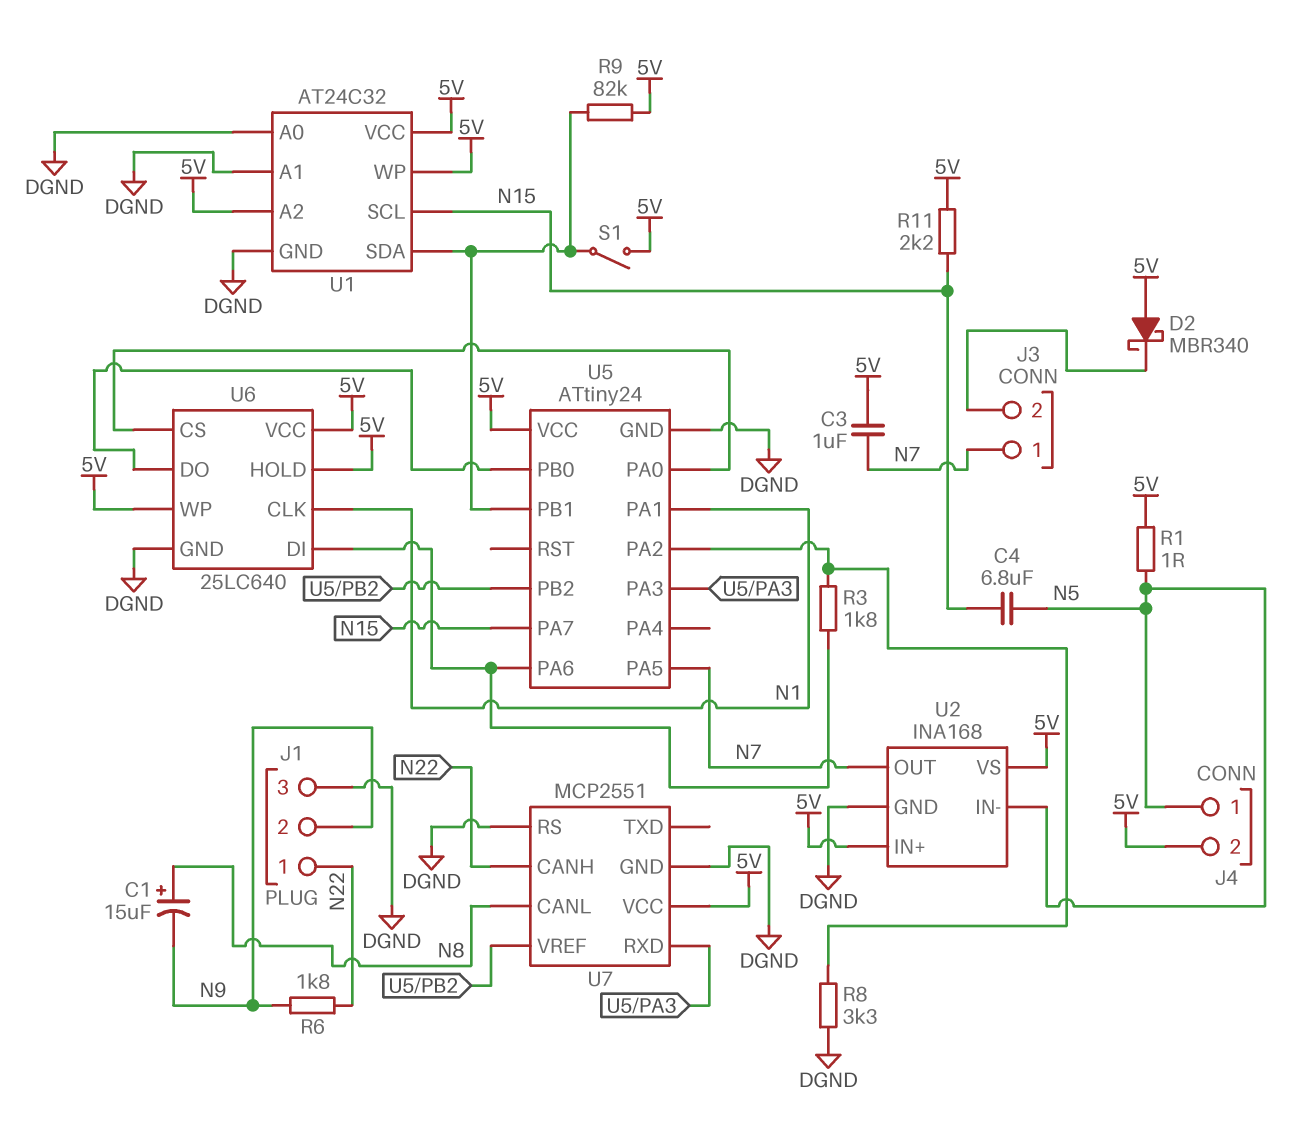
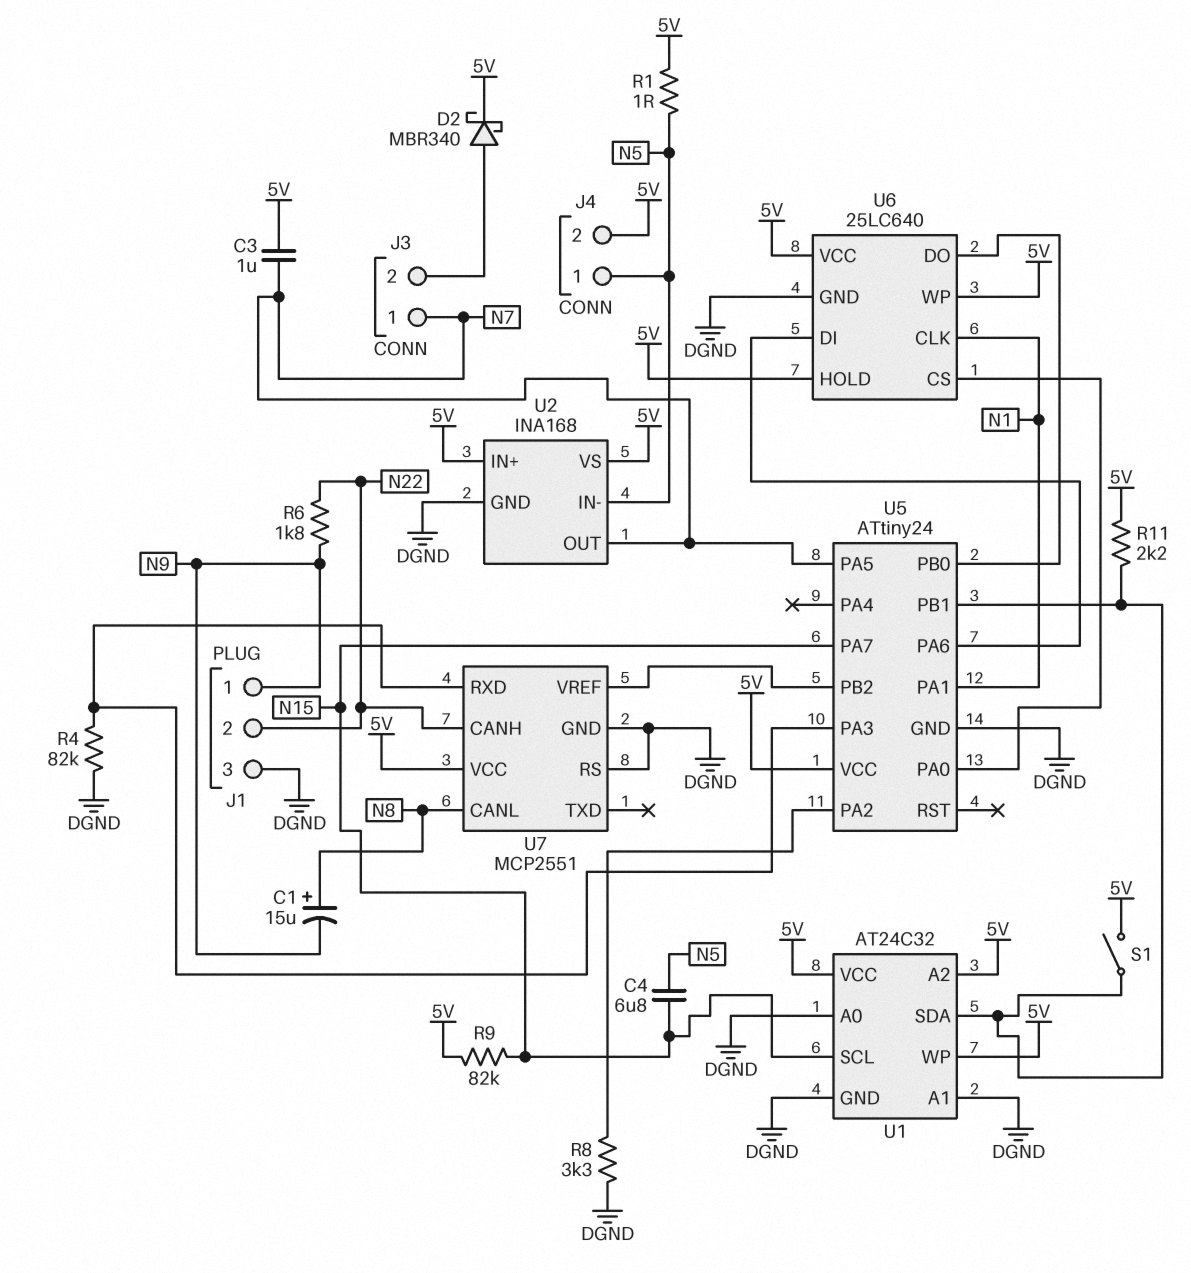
D2: schottky MBR340 (A 5V, K J3/2) -> schottky MBR340 (A J3/2, K 5V)
J1 pin 1: N22 -> N9
J1 pin 2: N9 -> N22
R3: 1.8k (U5/PA2, U5/PA6) -> none
R4: none -> 82k (DGND, U5/PA3)
R9: 82k (5V, U1/SDA) -> 82k (5V, N15)
R11: 2.2k (5V, N15) -> 2.2k (5V, U1/SDA)

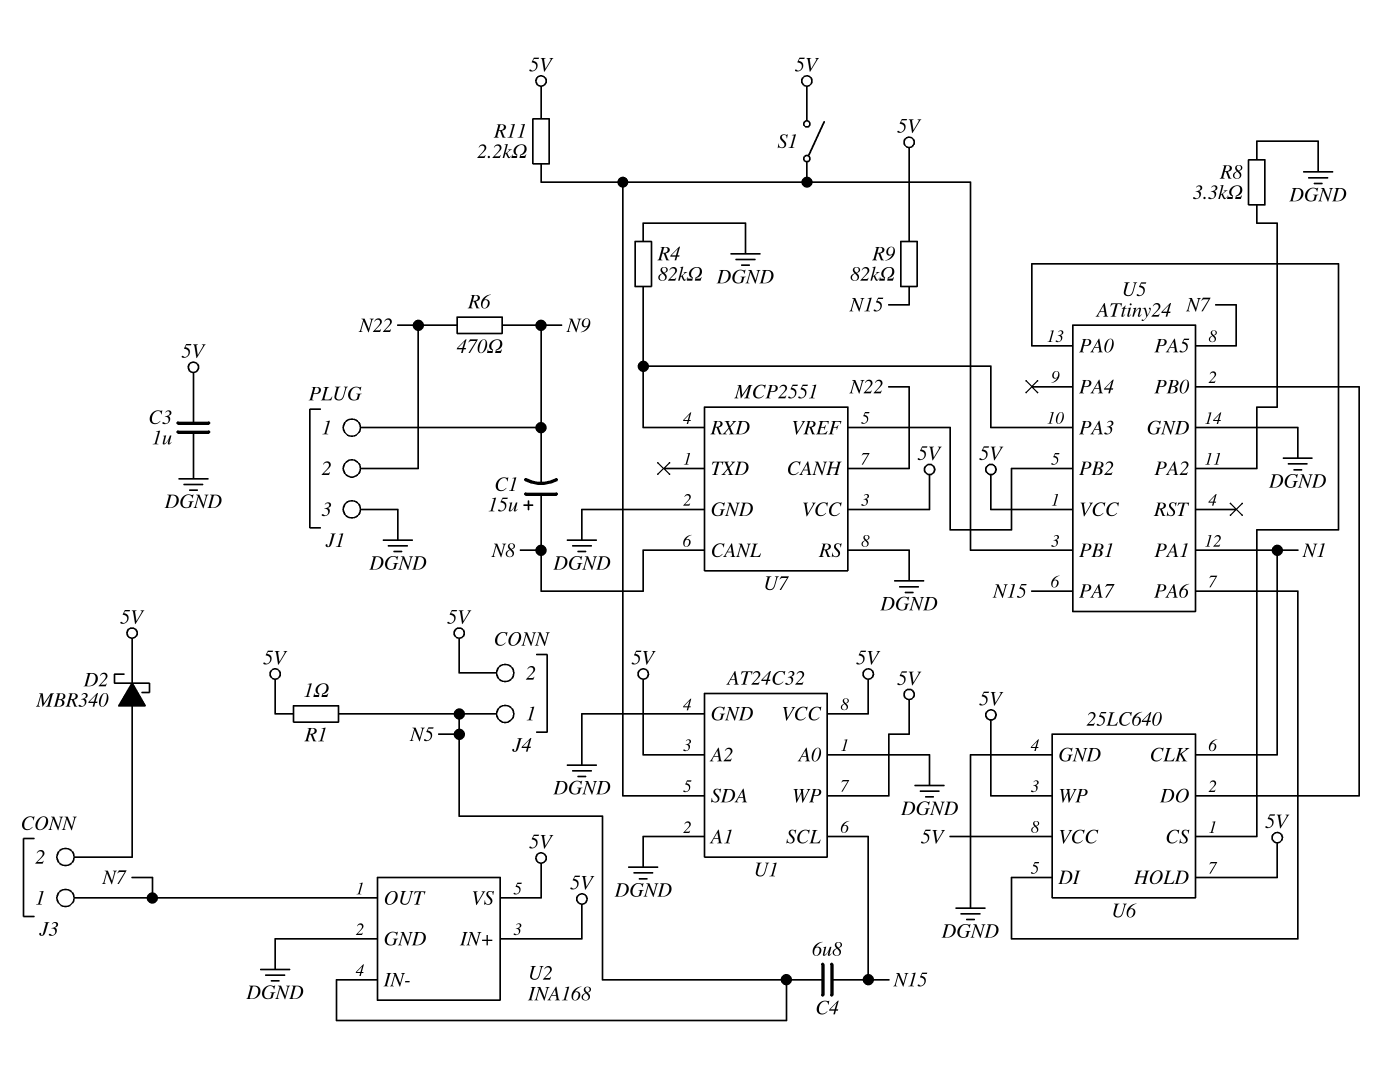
C3: 1uF (5V, N7) -> 1uF (5V, DGND)
R6: 1.8k (N9, N22) -> 470 (N9, N22)

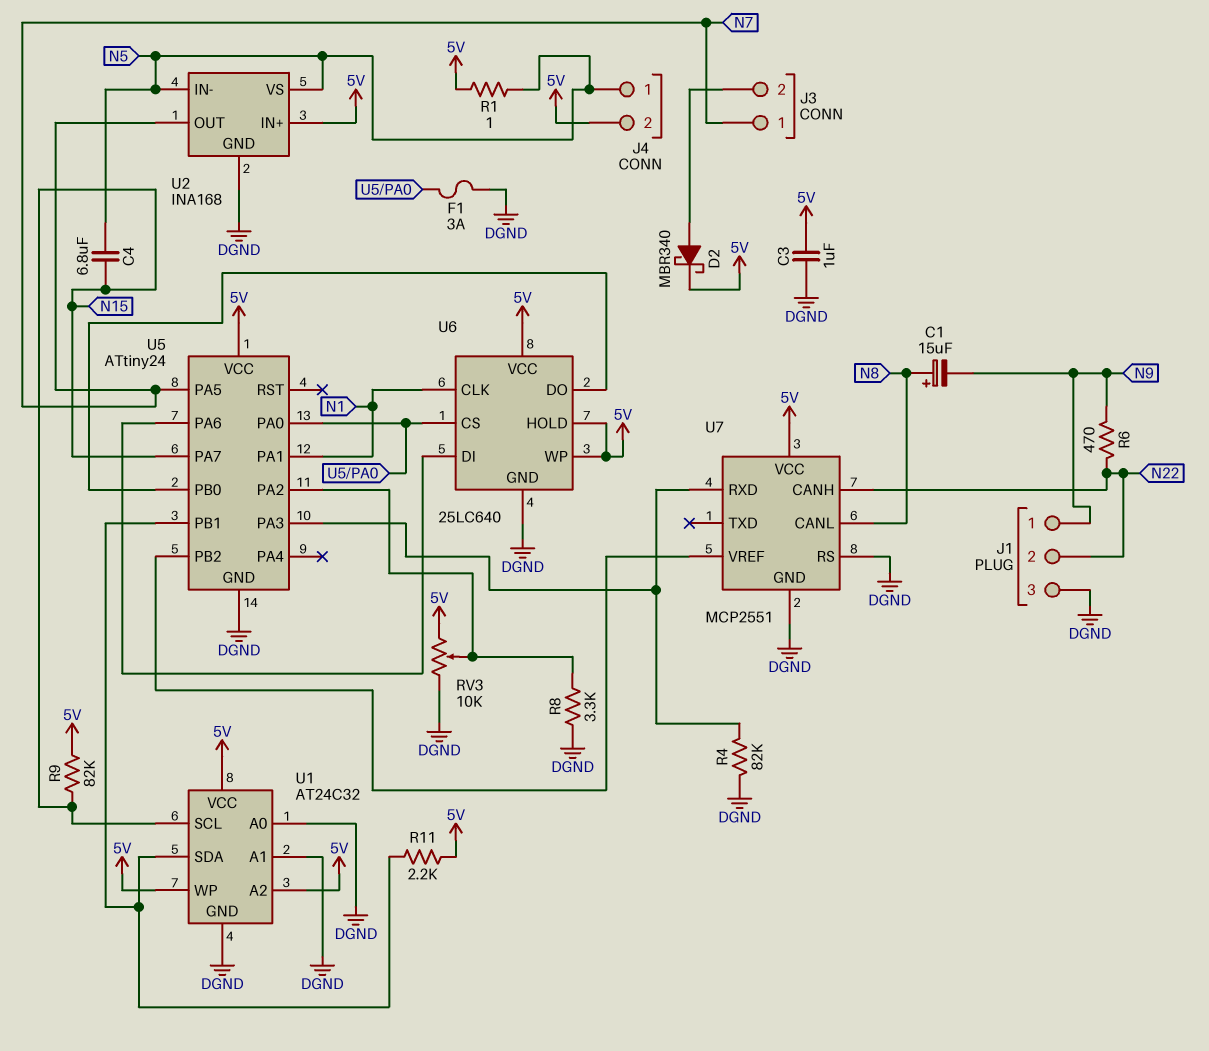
F1: none -> 3A (DGND, U5/PA0)
RV3: none -> 10k (5V, DGND, wiper U5/PA2)
S1: switch (5V, U1/SDA) -> none
U2 pin VS: 5V -> N5

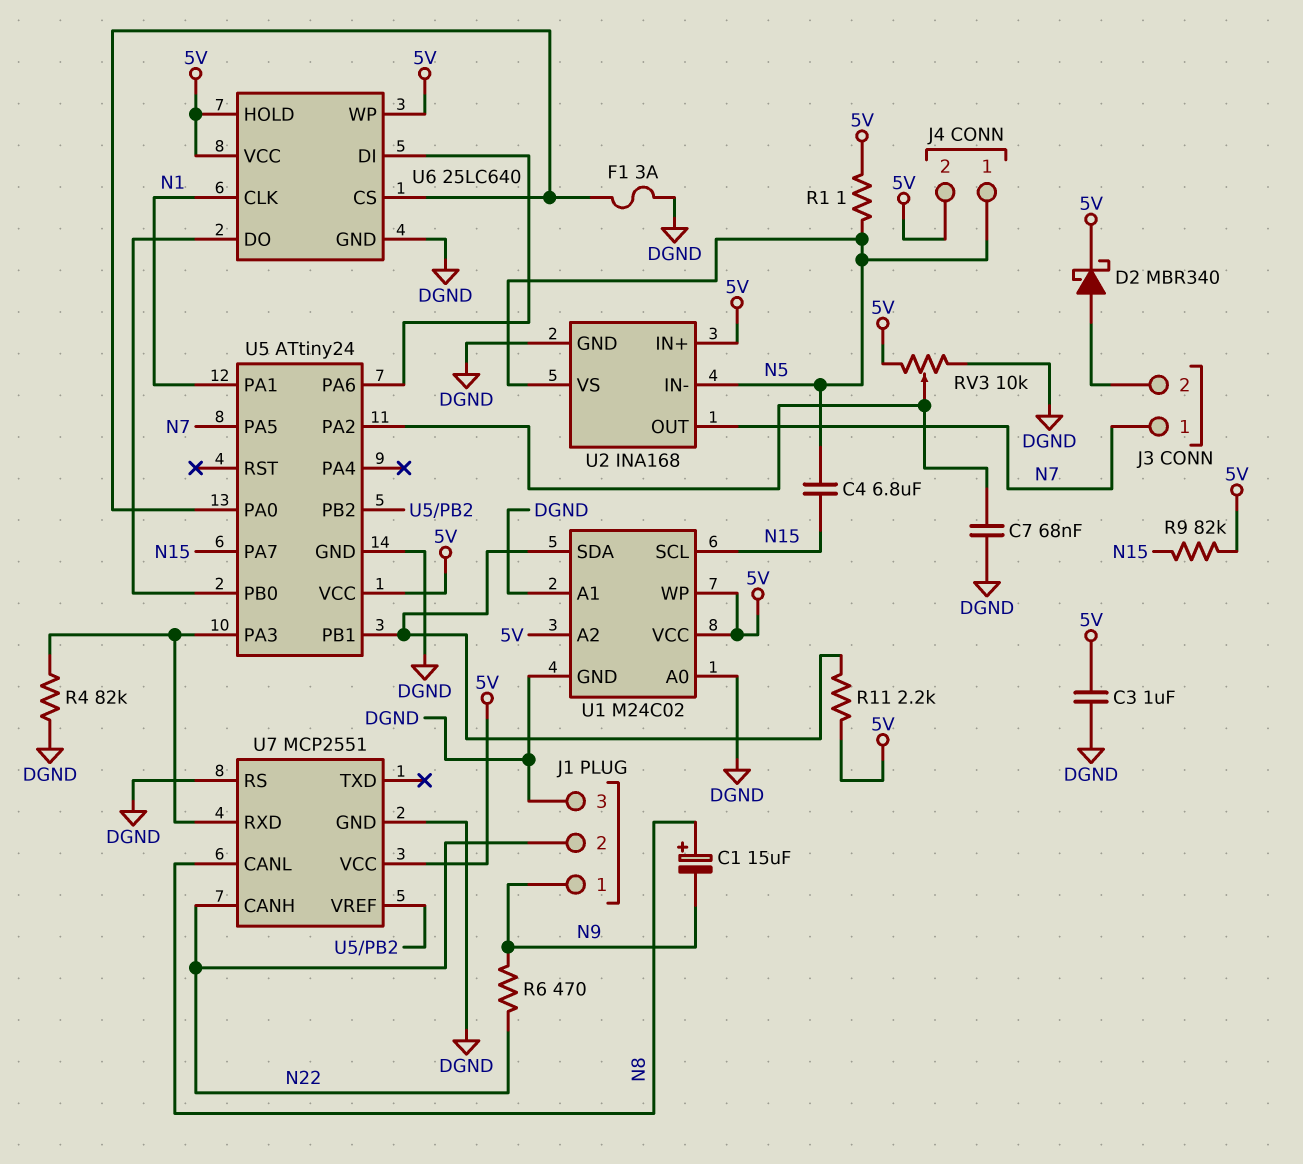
C7: none -> 68nF (DGND, U5/PA2)
R8: 3.3k (DGND, U5/PA2) -> none
U1: AT24C32 -> M24C02

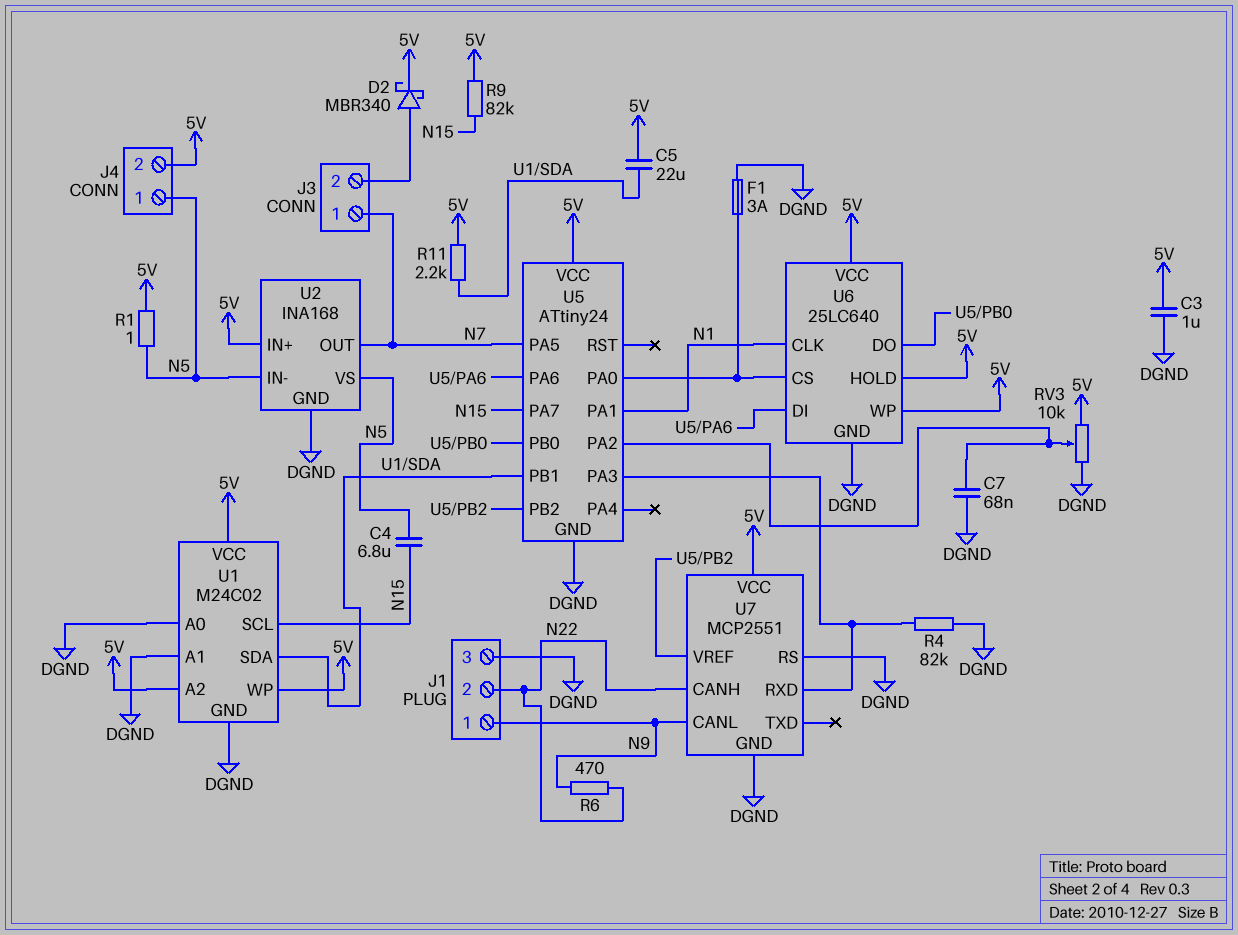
C1: 15uF (plus N8, minus N9) -> none
C5: none -> 22uF (5V, U1/SDA)
U7 pin CANL: N8 -> N9

